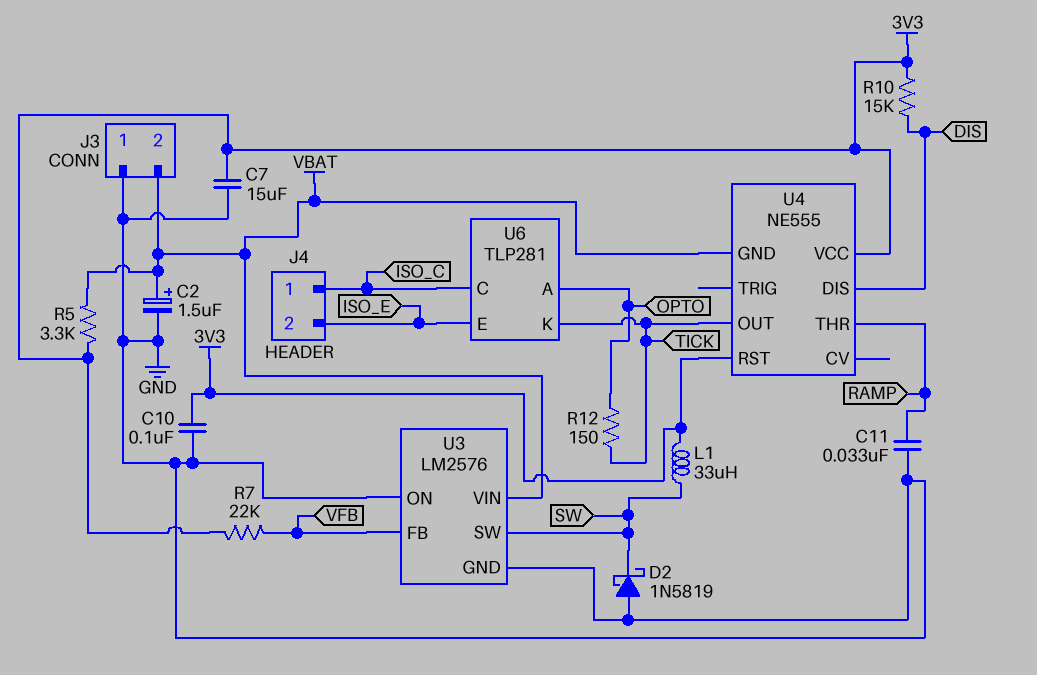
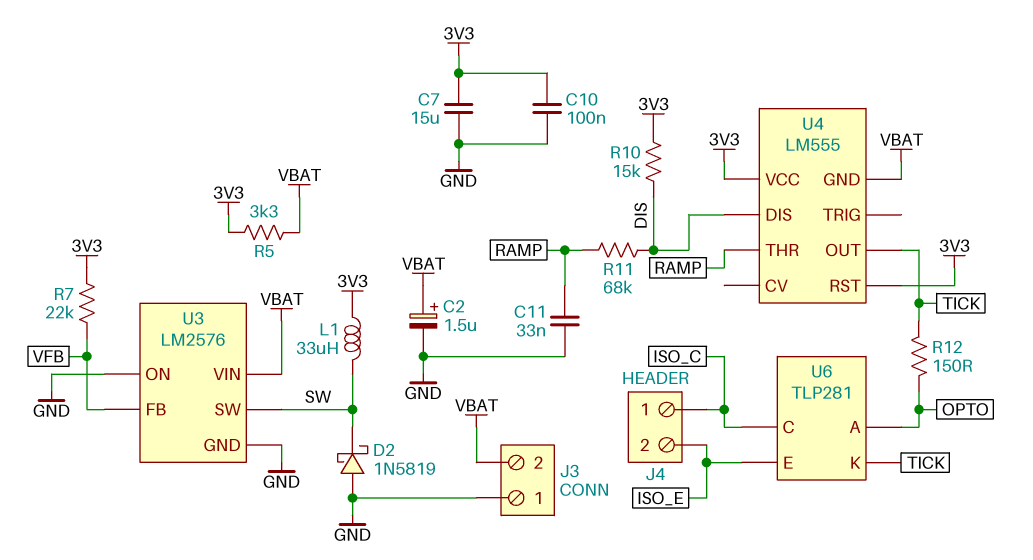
R11: none -> 68k (DIS, RAMP)
U4: NE555 -> LM555

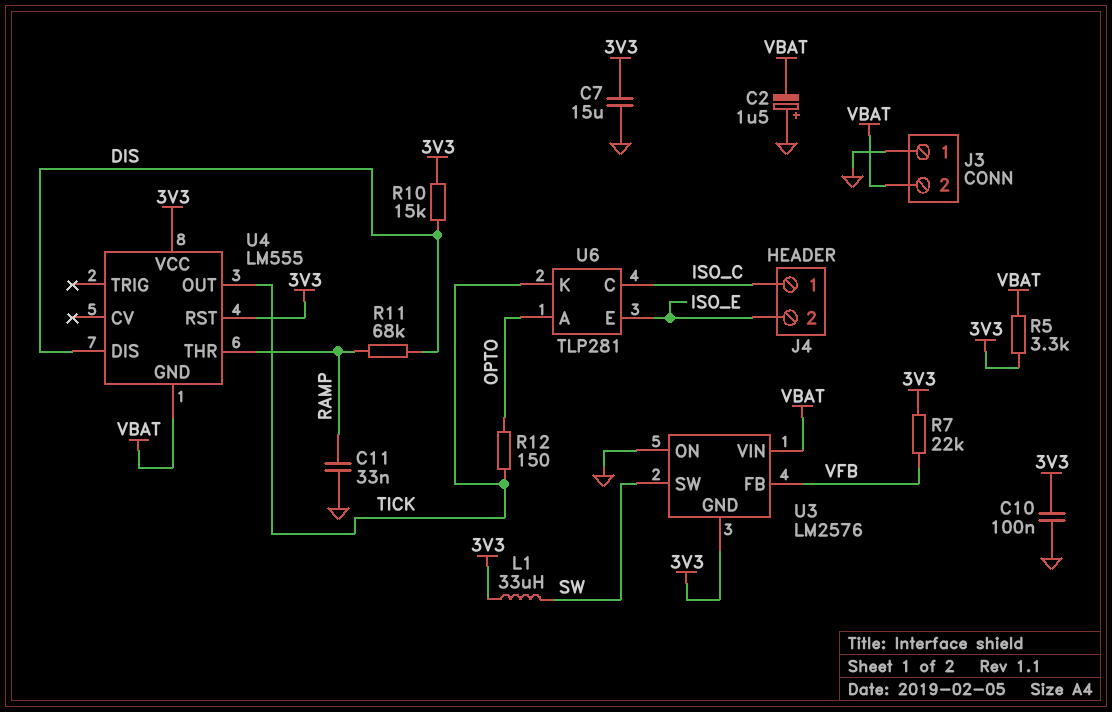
C2: 1.5uF (plus VBAT, minus GND) -> 1.5uF (plus GND, minus VBAT)
D2: schottky 1N5819 (A GND, K SW) -> none
U3 pin GND: GND -> 3V3

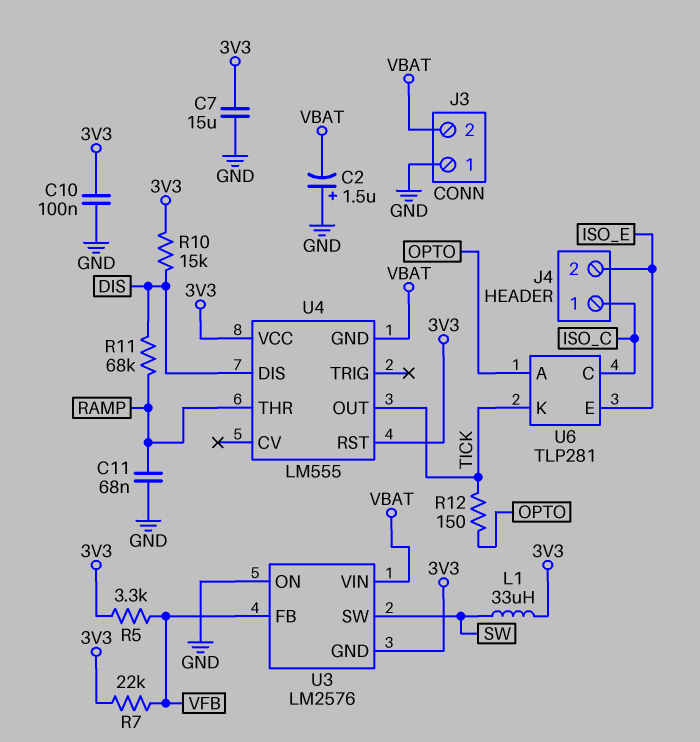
C11: 33nF (GND, RAMP) -> 68nF (GND, RAMP)
R5: 3.3k (3V3, VBAT) -> 3.3k (3V3, VFB)

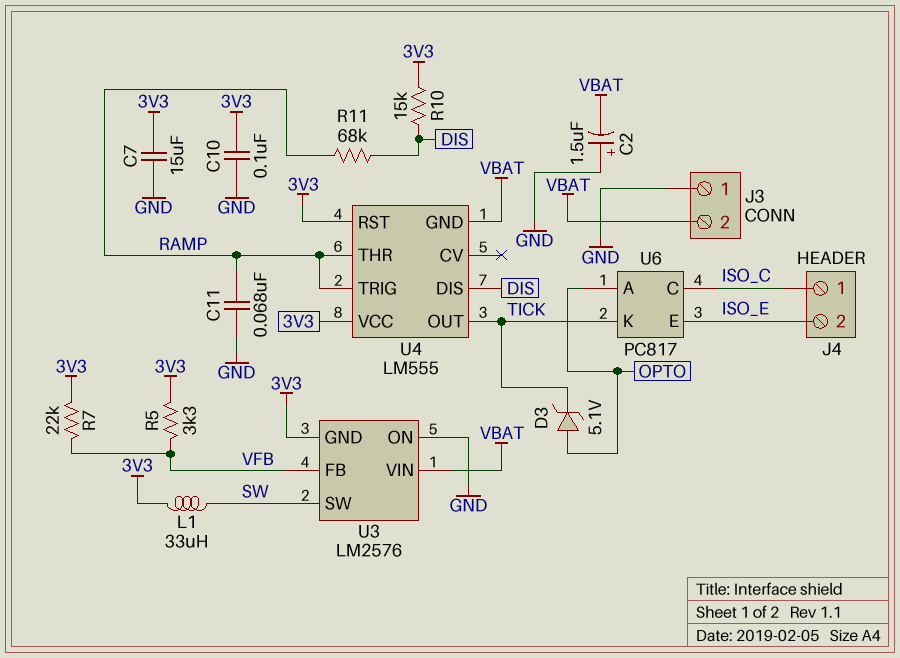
D3: none -> zener 5.1V (A OPTO, K TICK)
R12: 150 (OPTO, TICK) -> none
U4 pin TRIG: none -> RAMP
U6: TLP281 -> PC817

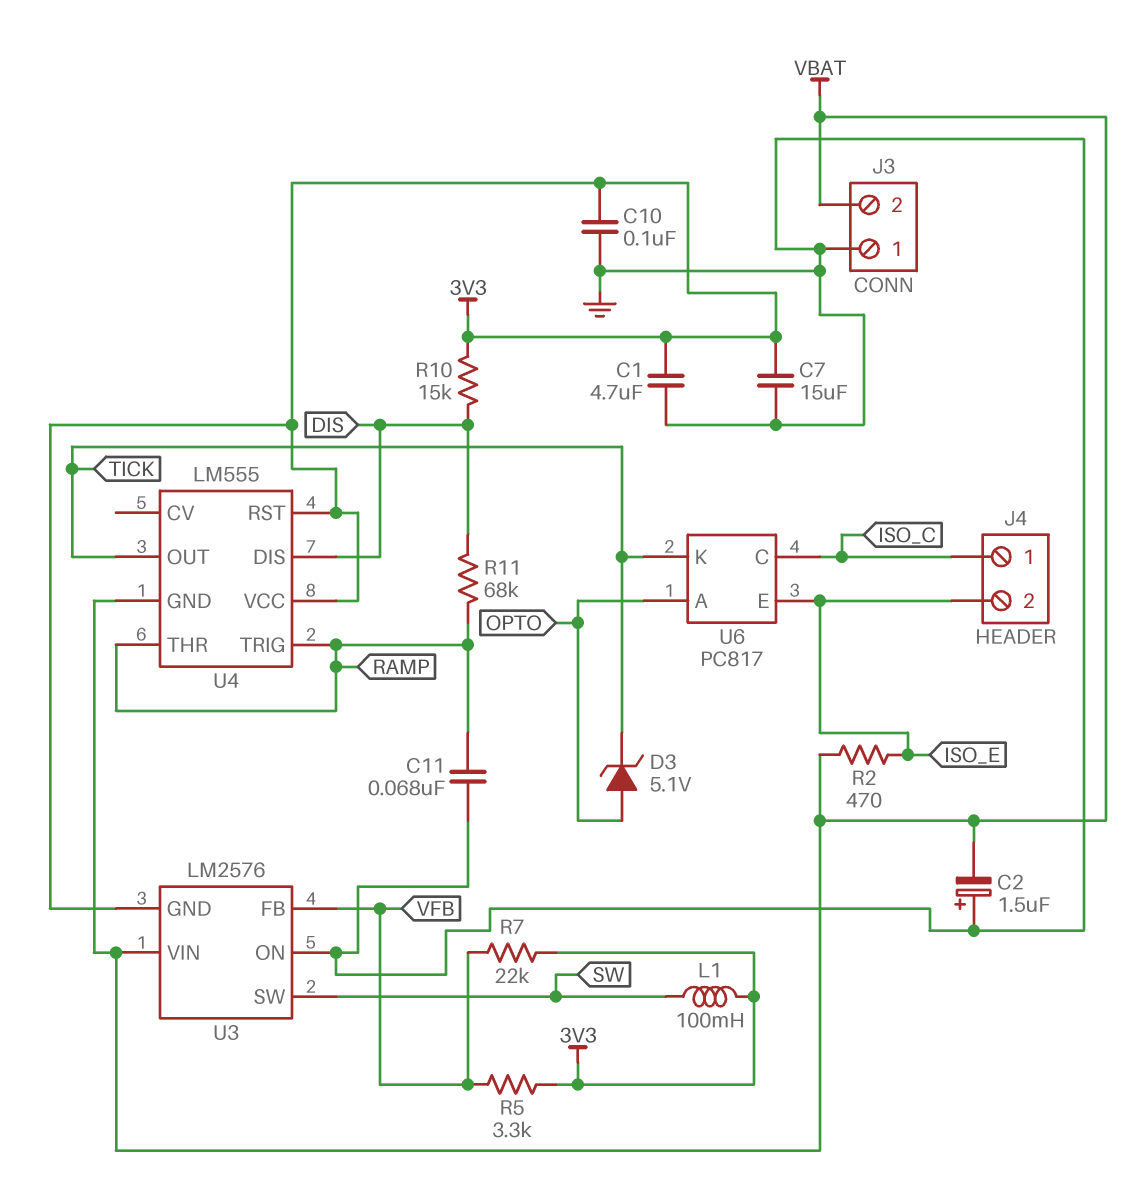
C1: none -> 4.7uF (3V3, GND)
L1: 33uH (3V3, SW) -> 100mH (3V3, SW)
R2: none -> 470 (ISO_E, VBAT)

